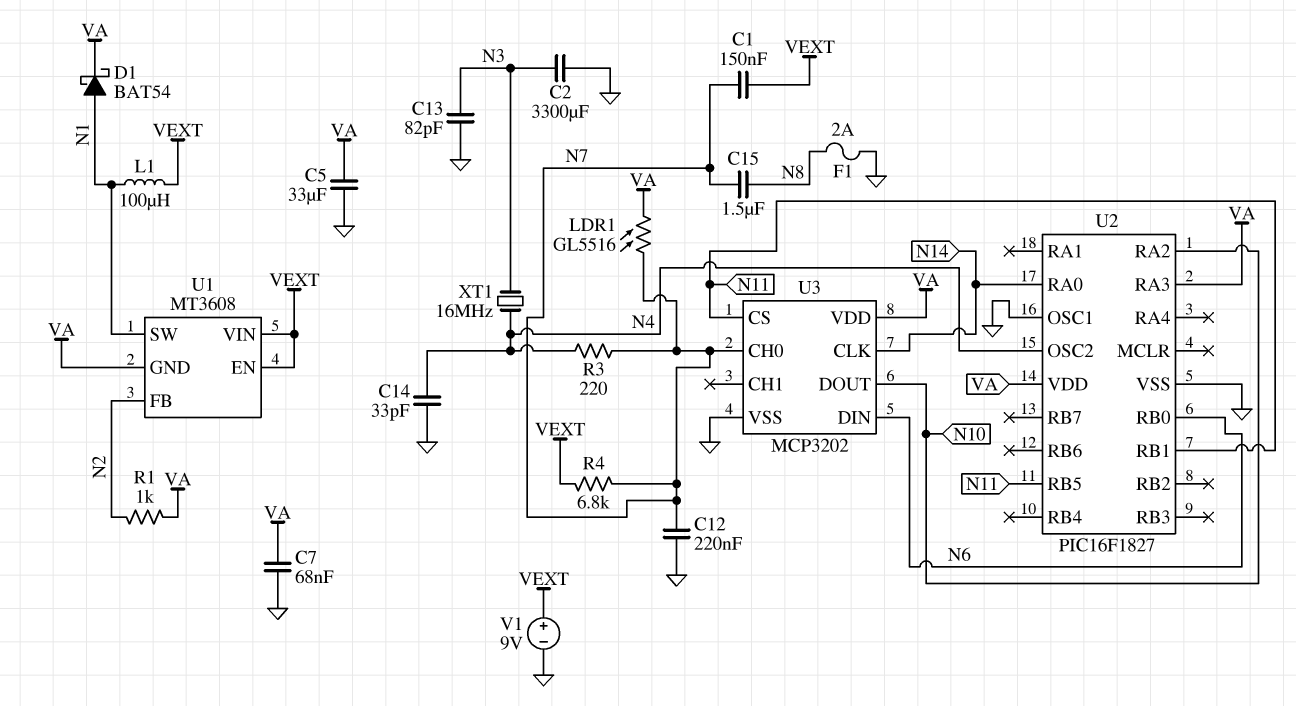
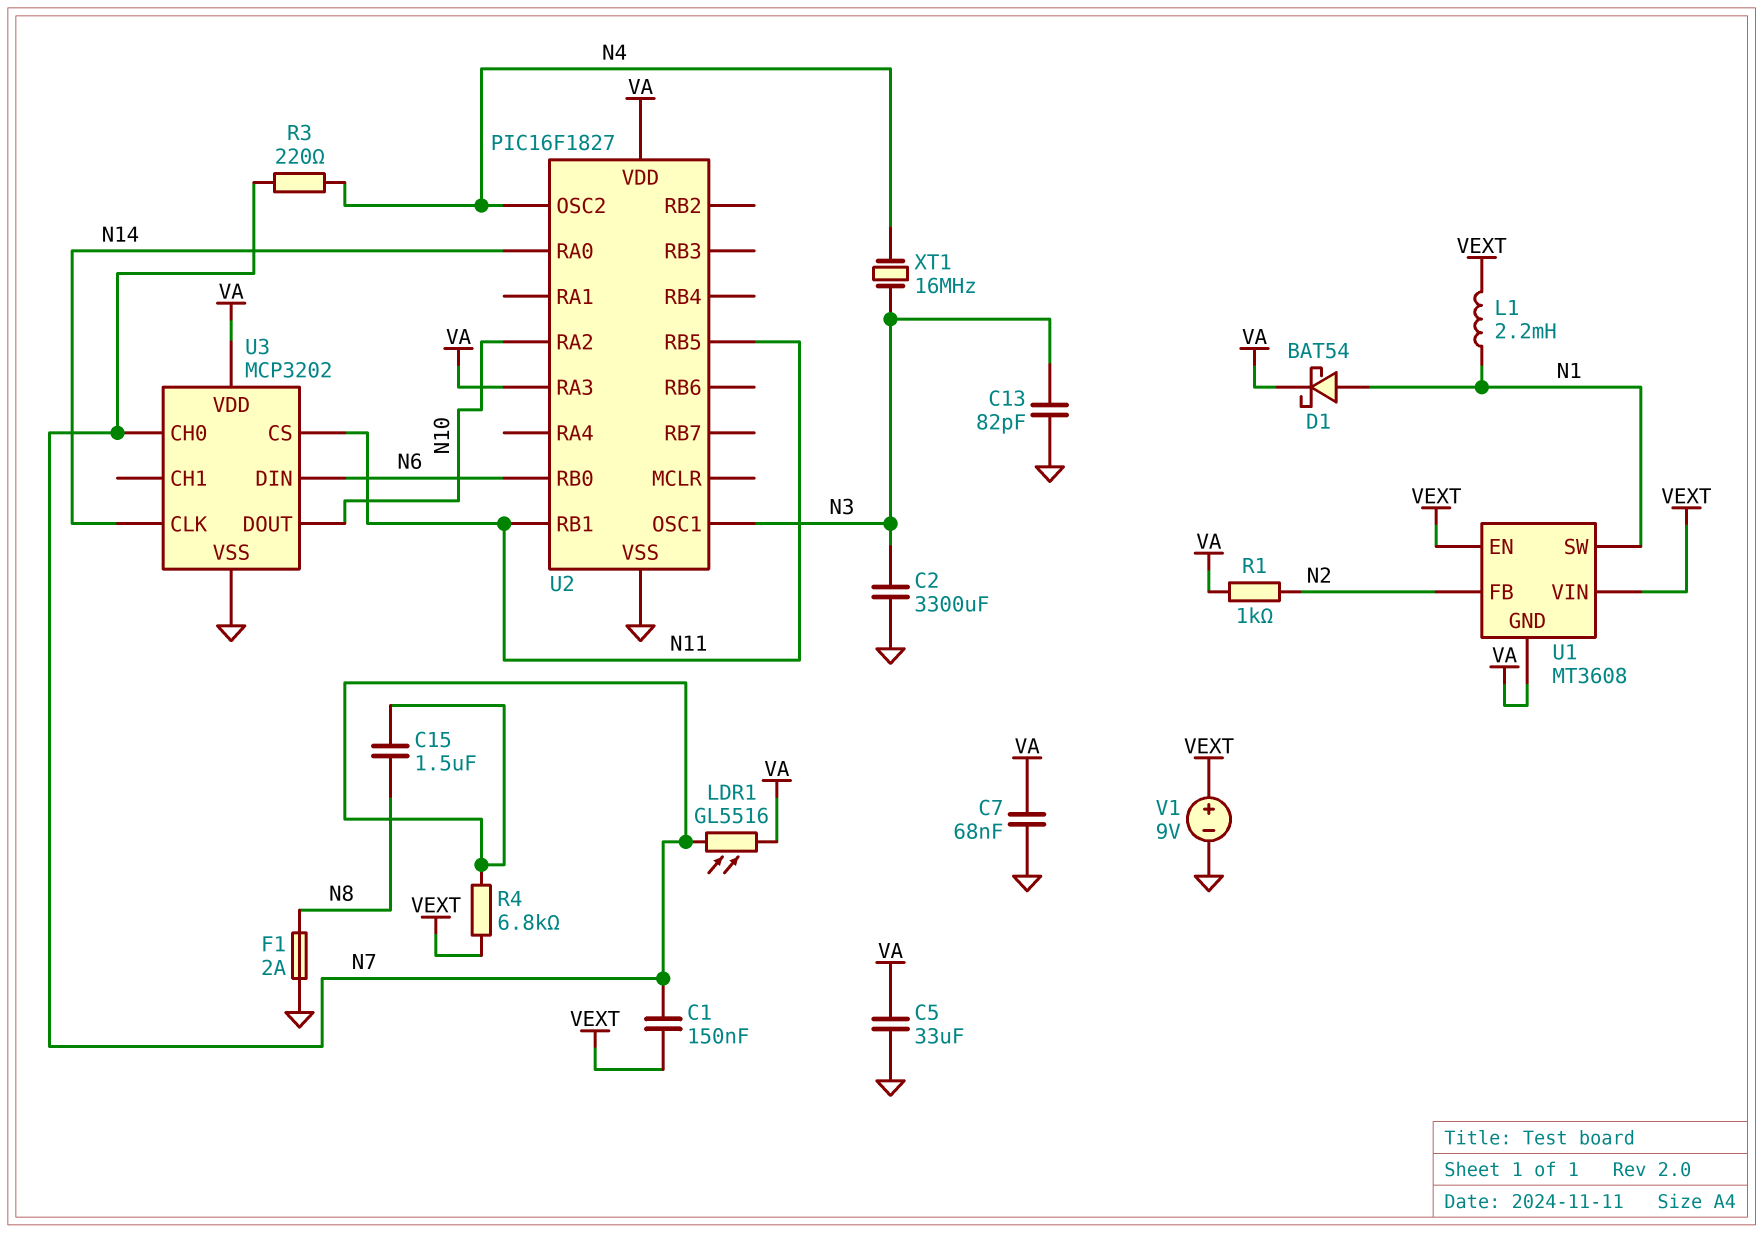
C12: 220nF (GND, N7) -> none
C14: 33pF (GND, N4) -> none
L1: 100uH (N1, VEXT) -> 2.2mH (N1, VEXT)
U2 pin OSC1: GND -> N3

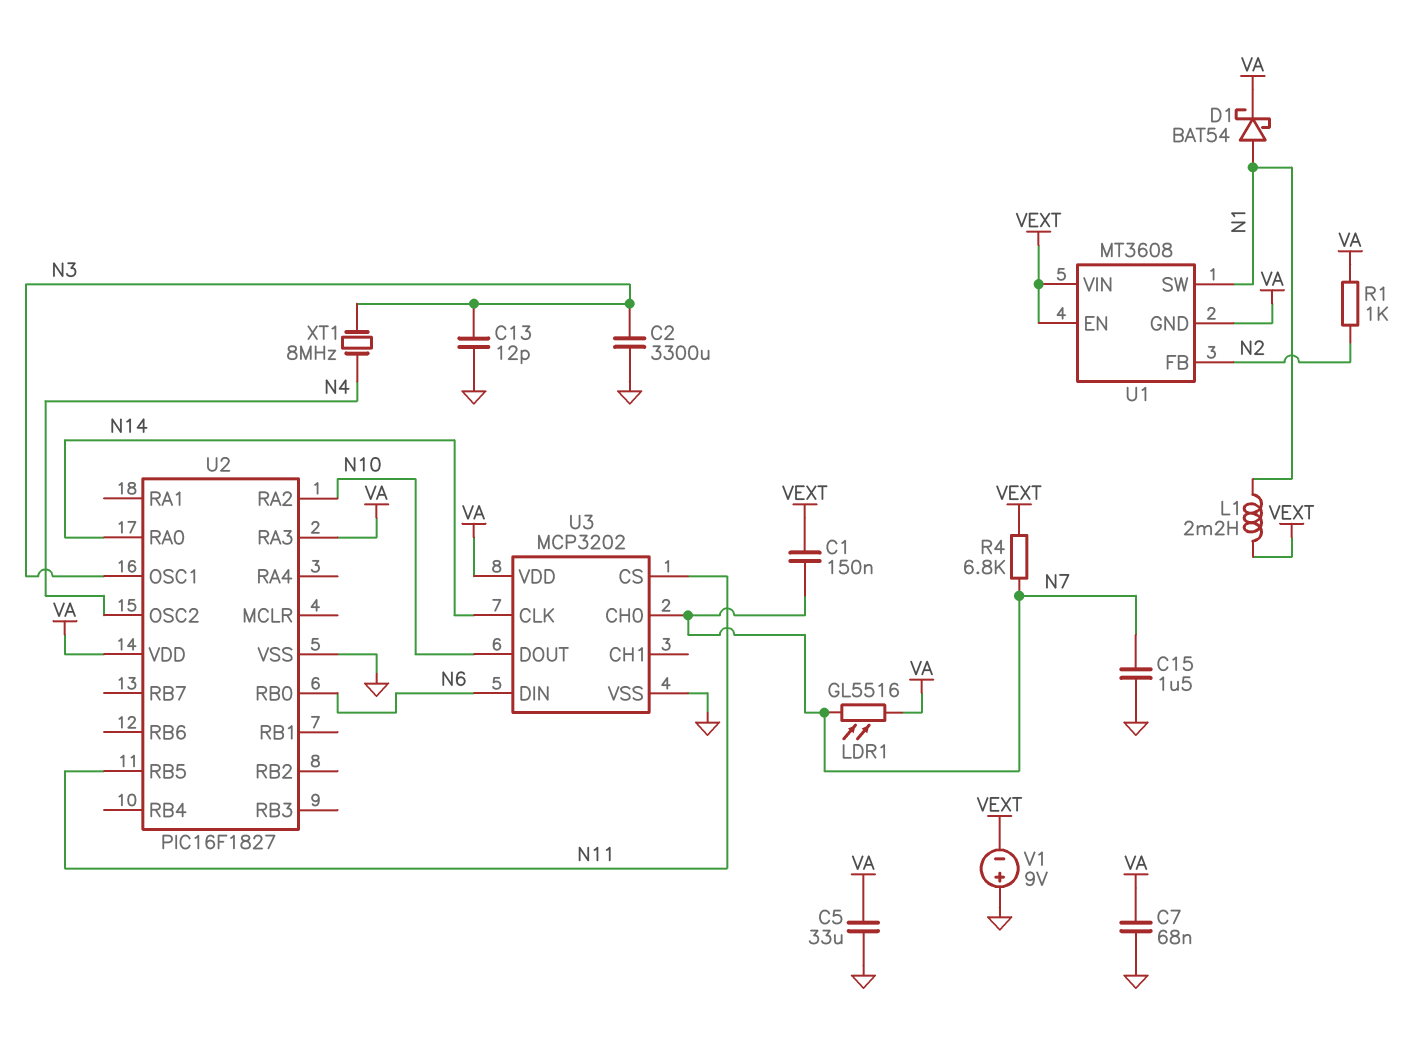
C13: 82pF (GND, N3) -> 12pF (GND, N3)
C15: 1.5uF (N7, N8) -> 1.5uF (GND, N7)
F1: 2A (GND, N8) -> none
R3: 220 (N4, N7) -> none
U2 pin RB1: N11 -> none
V1: 9V (plus VEXT, minus GND) -> 9V (plus GND, minus VEXT)
XT1: 16MHz (N3, N4) -> 8MHz (N3, N4)

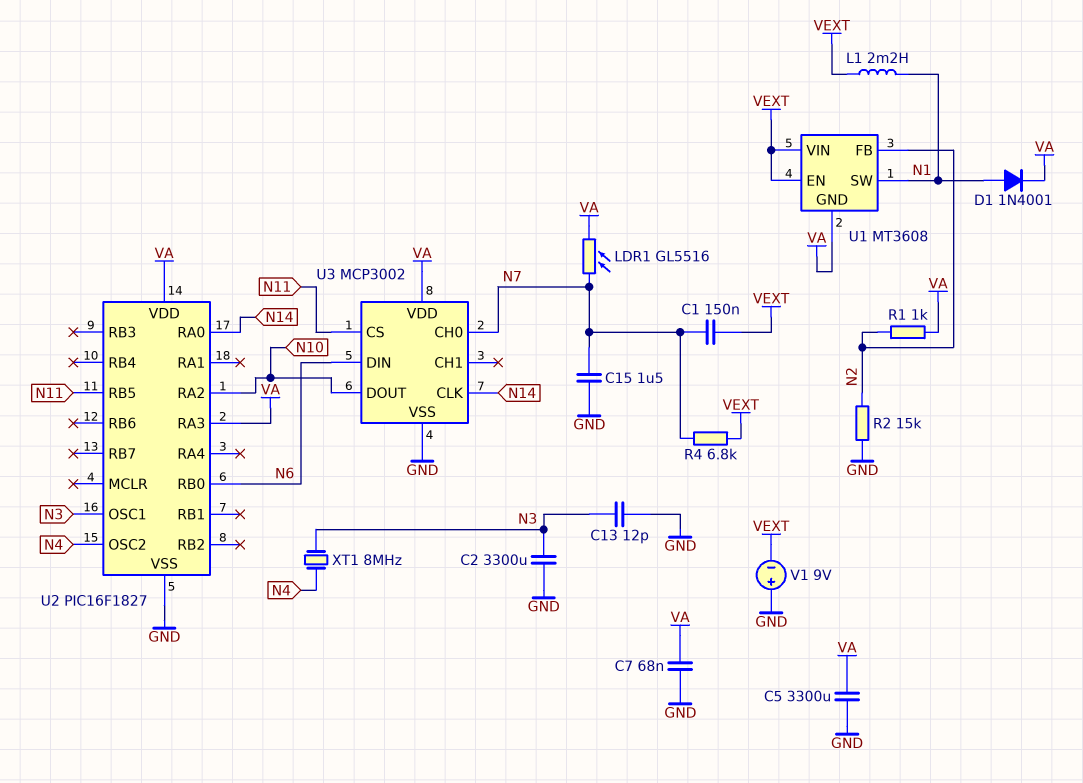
C5: 33uF (GND, VA) -> 3300uF (GND, VA)
D1: schottky BAT54 (A N1, K VA) -> diode 1N4001 (A N1, K VA)
R2: none -> 15k (GND, N2)
U3: MCP3202 -> MCP3002

